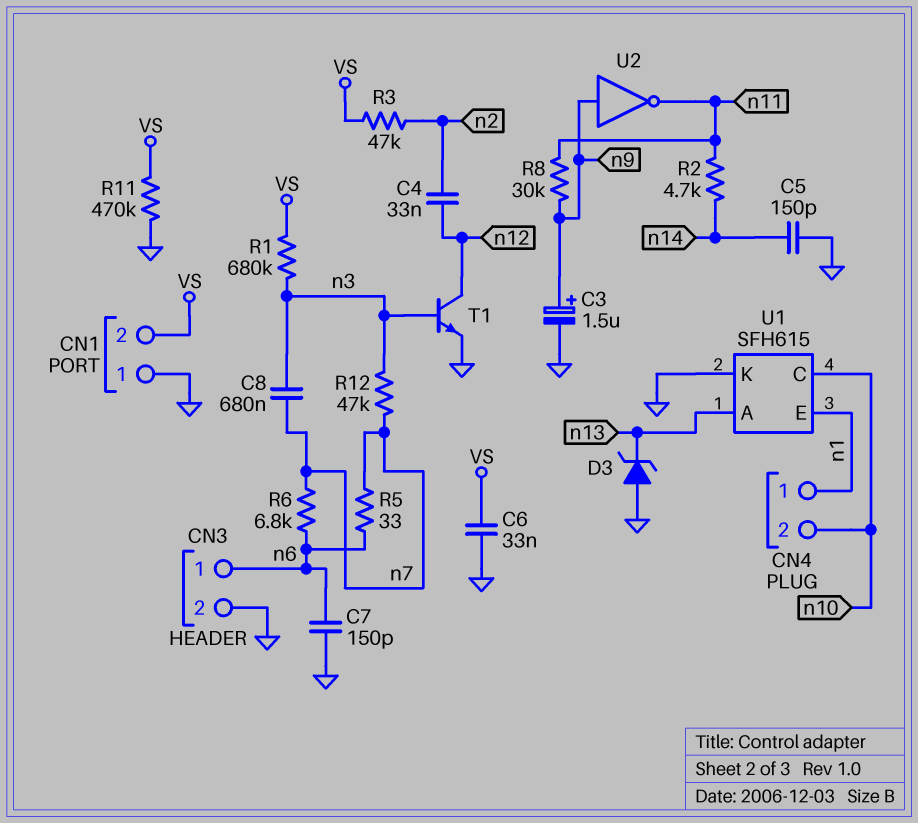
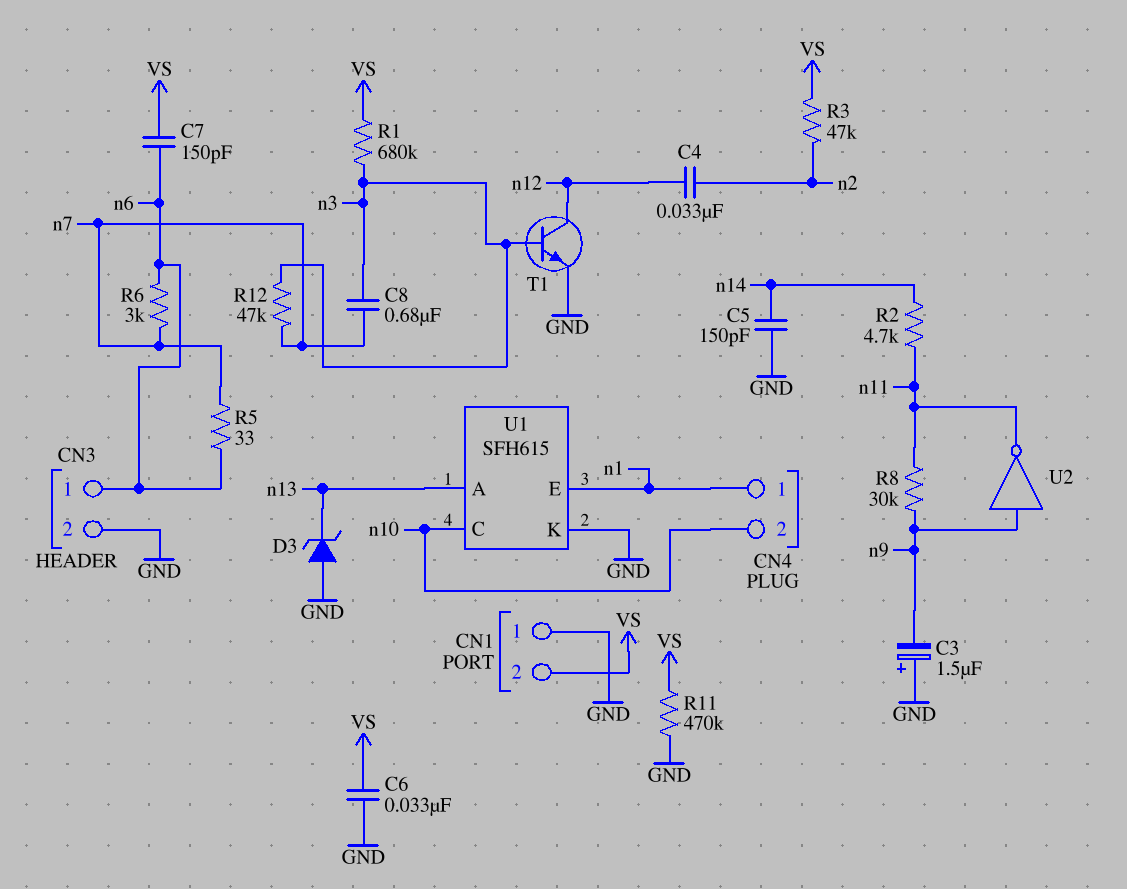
C3: 1.5uF (plus n9, minus GND) -> 1.5uF (plus GND, minus n9)
C7: 150pF (GND, n6) -> 150pF (VS, n6)
R6: 6.8k (n6, n7) -> 3k (n6, n7)

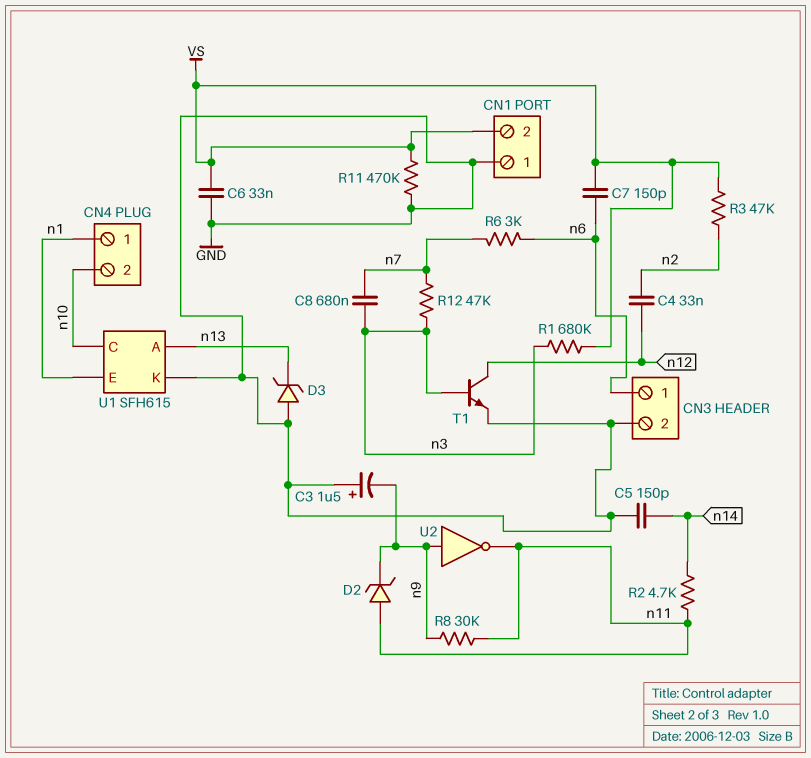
D2: none -> zener (A n11, K n9)
R5: 33 (n6, n7) -> none

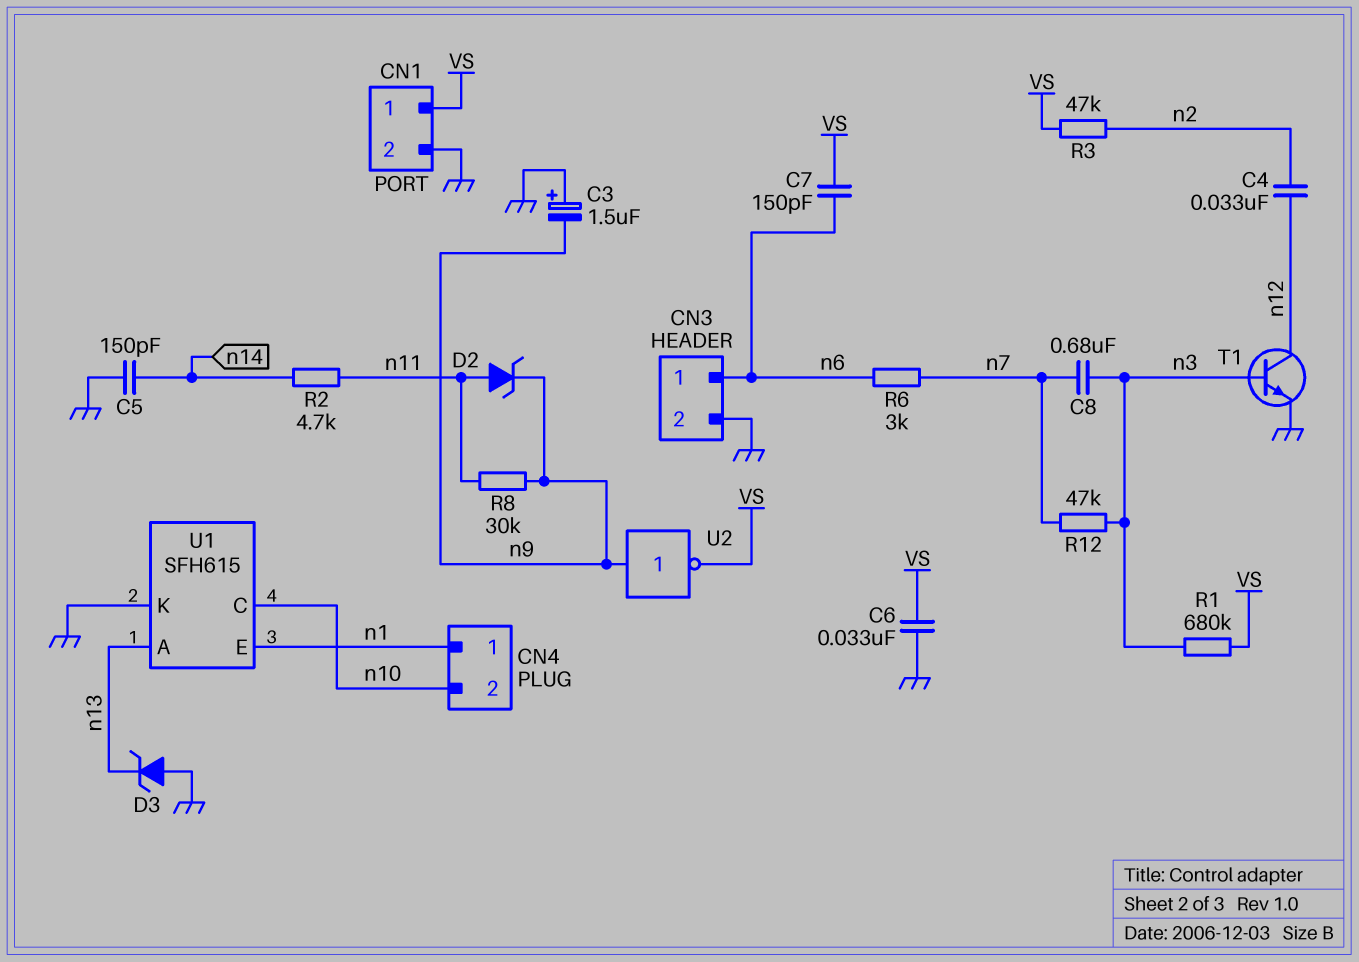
CN1 pin 1: GND -> VS
CN1 pin 2: VS -> GND
R11: 470k (GND, VS) -> none
U2: NOT (in n9, out n11) -> NOT (in n9, out VS)

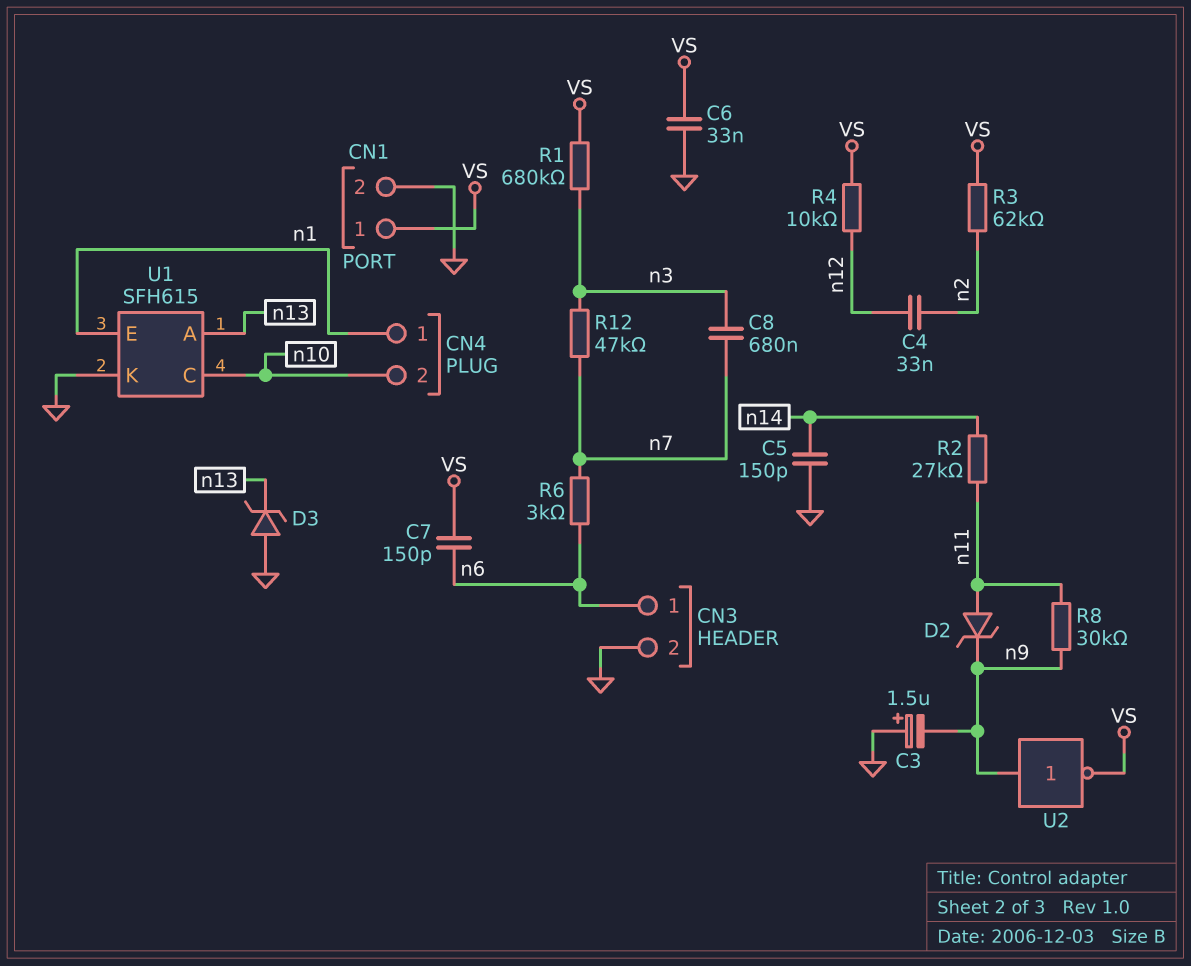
R2: 4.7k (n11, n14) -> 27k (n11, n14)
R3: 47k (VS, n2) -> 62k (VS, n2)
R4: none -> 10k (VS, n12)
T1: NPN (B n3, C n12, E GND) -> none

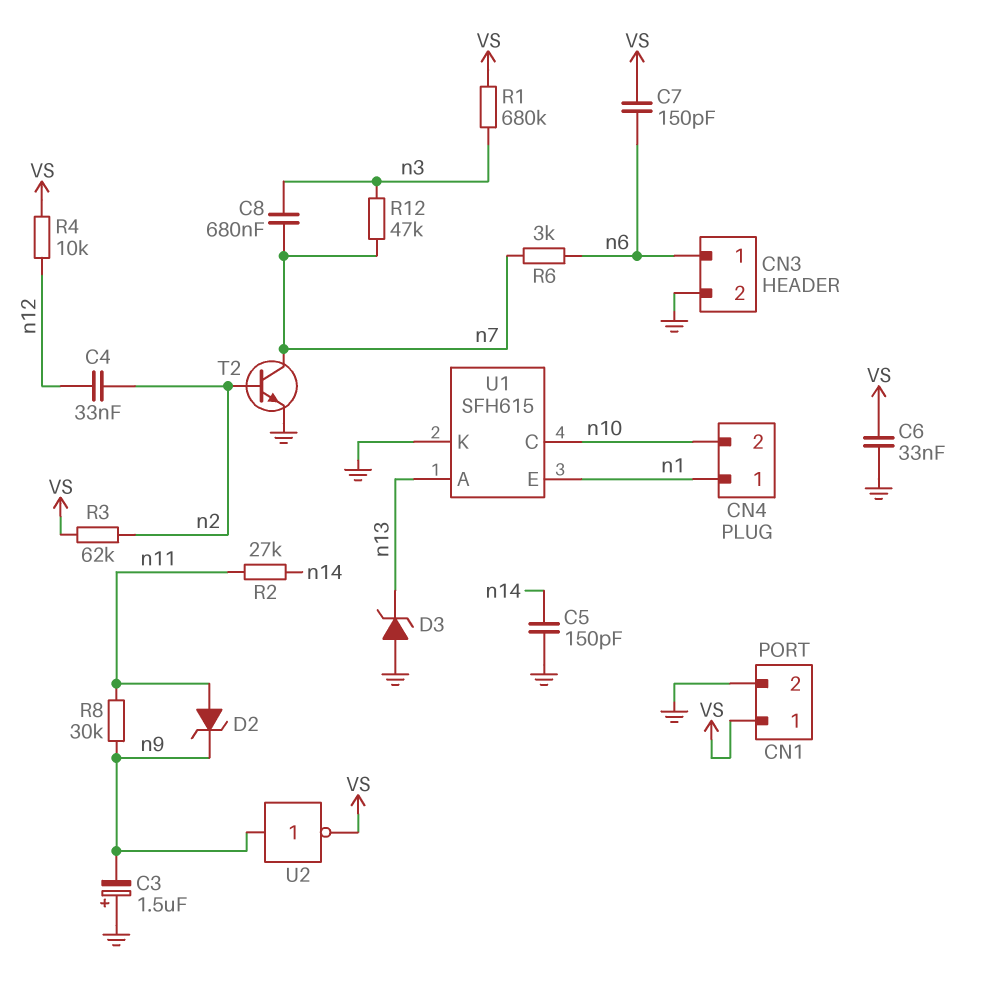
T2: none -> NPN (B n2, C n7, E GND)

